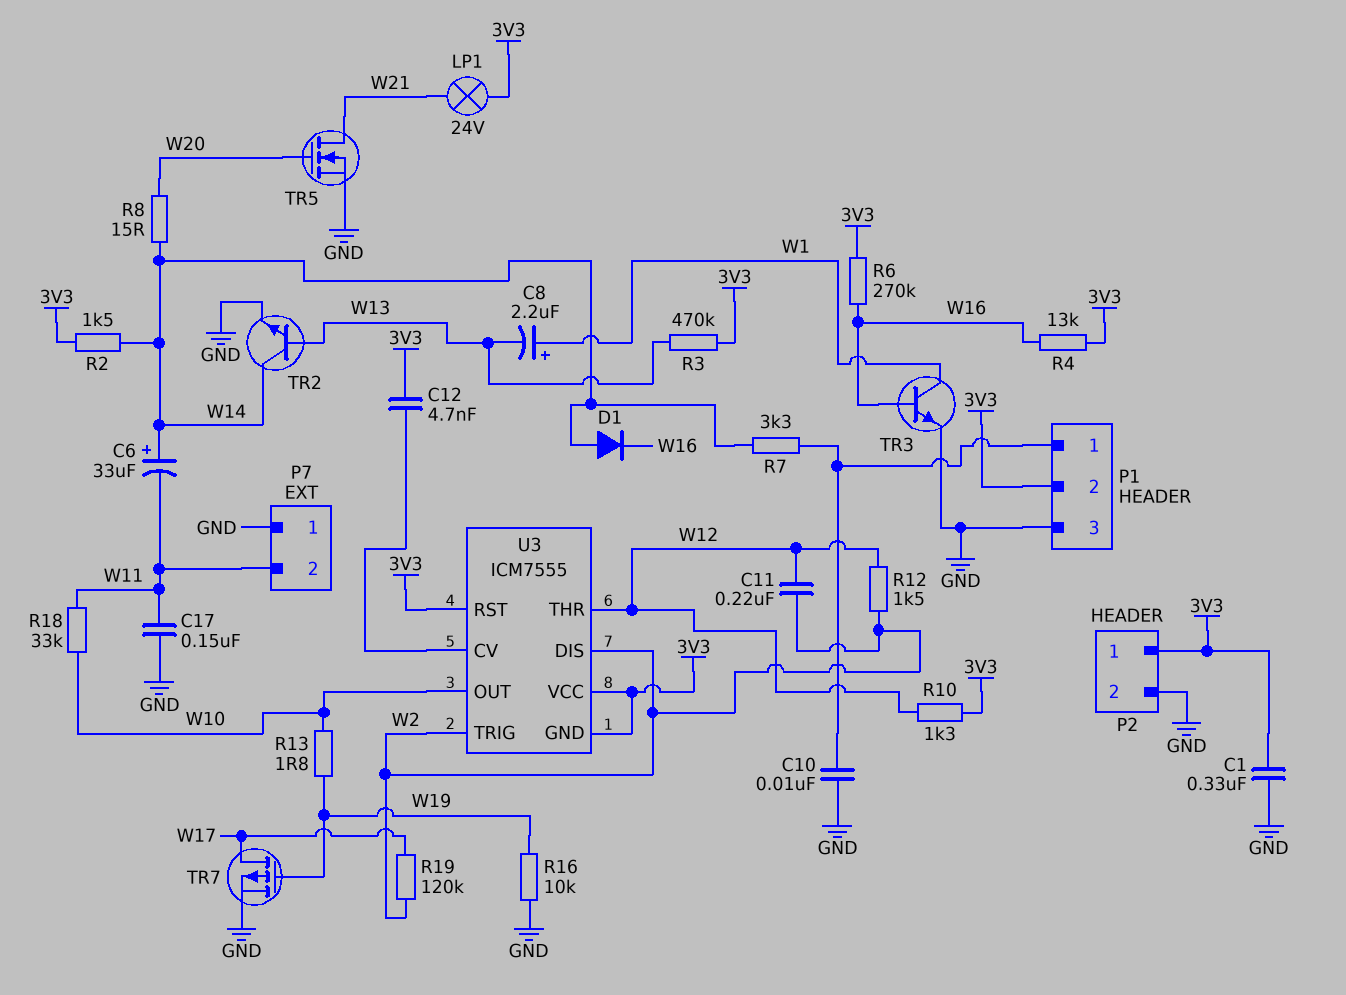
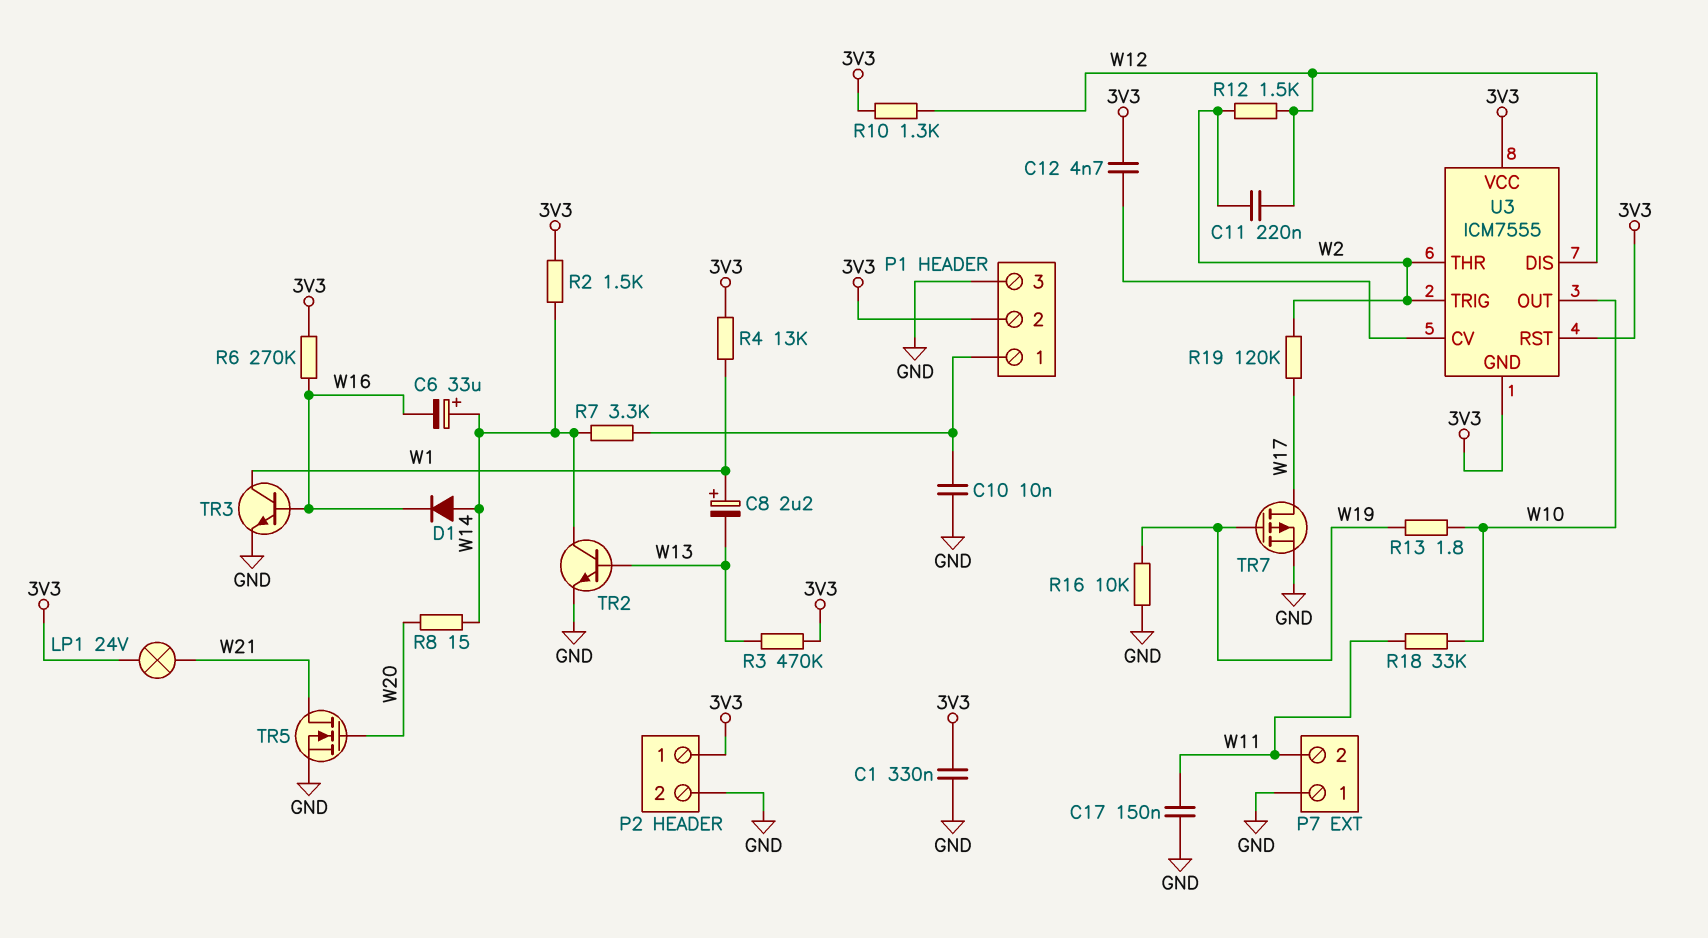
C6: 33uF (plus W14, minus W11) -> 33uF (plus W14, minus W16)
R4: 13k (3V3, W16) -> 13k (3V3, W1)
U3 pin DIS: W2 -> W12
U3 pin THR: W12 -> W2

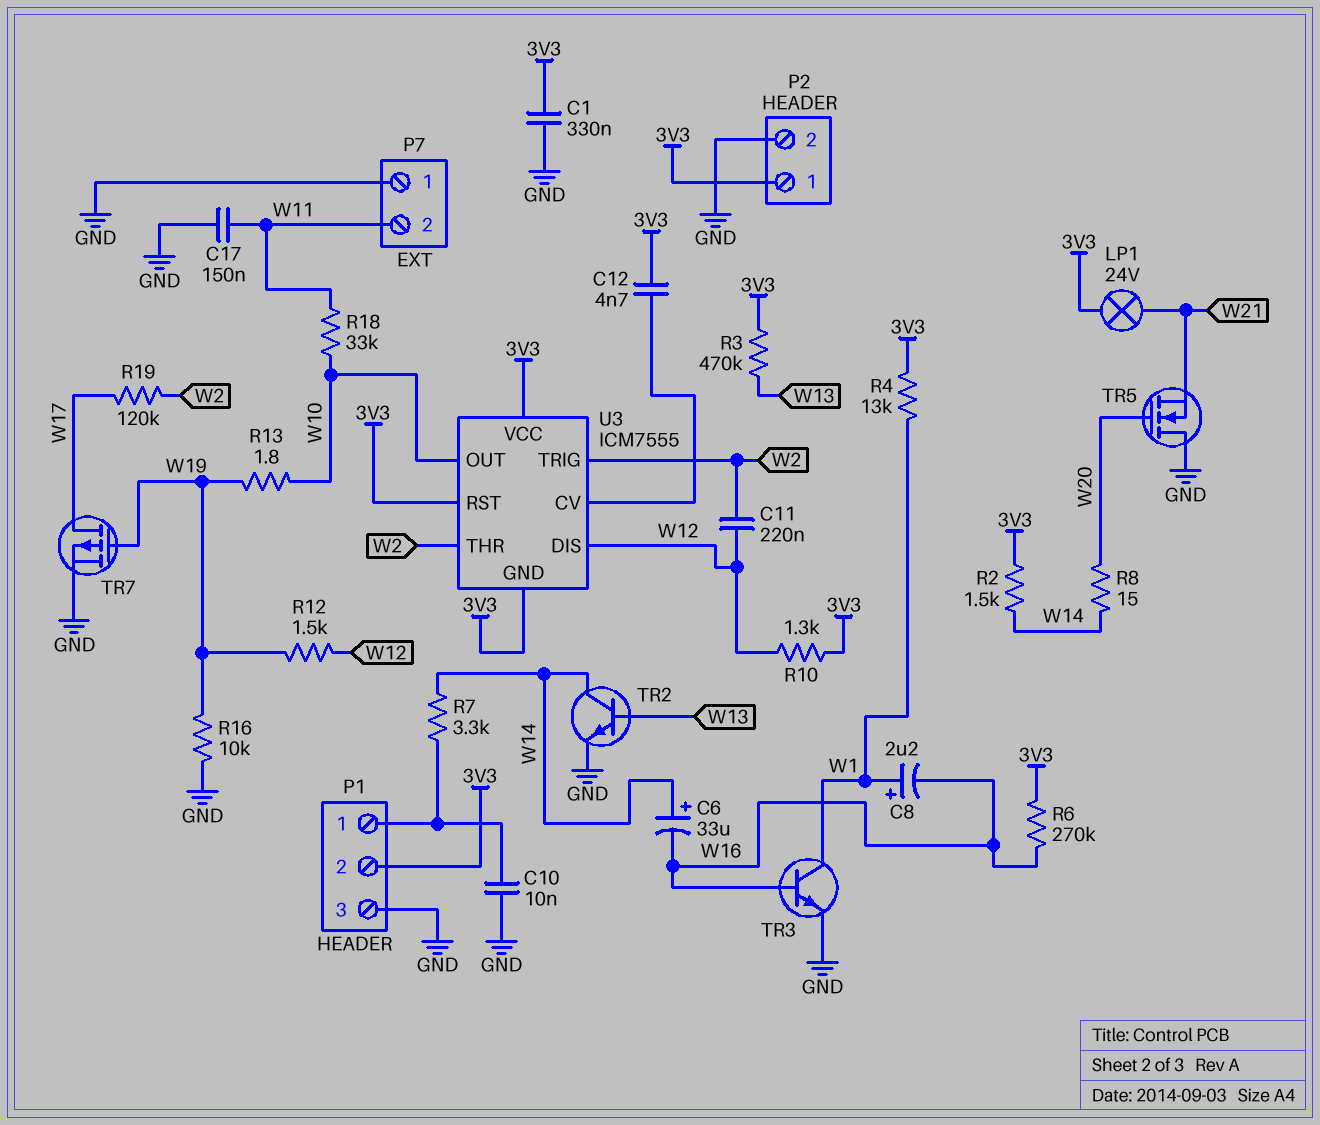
C8: 2.2uF (plus W1, minus W13) -> 2.2uF (plus W1, minus W16)
D1: diode (A W14, K W16) -> none
R12: 1.5k (W2, W12) -> 1.5k (W12, W19)
TR5: NMOS (G W20, D W21, S GND) -> NMOS (G W20, D GND, S W21)

